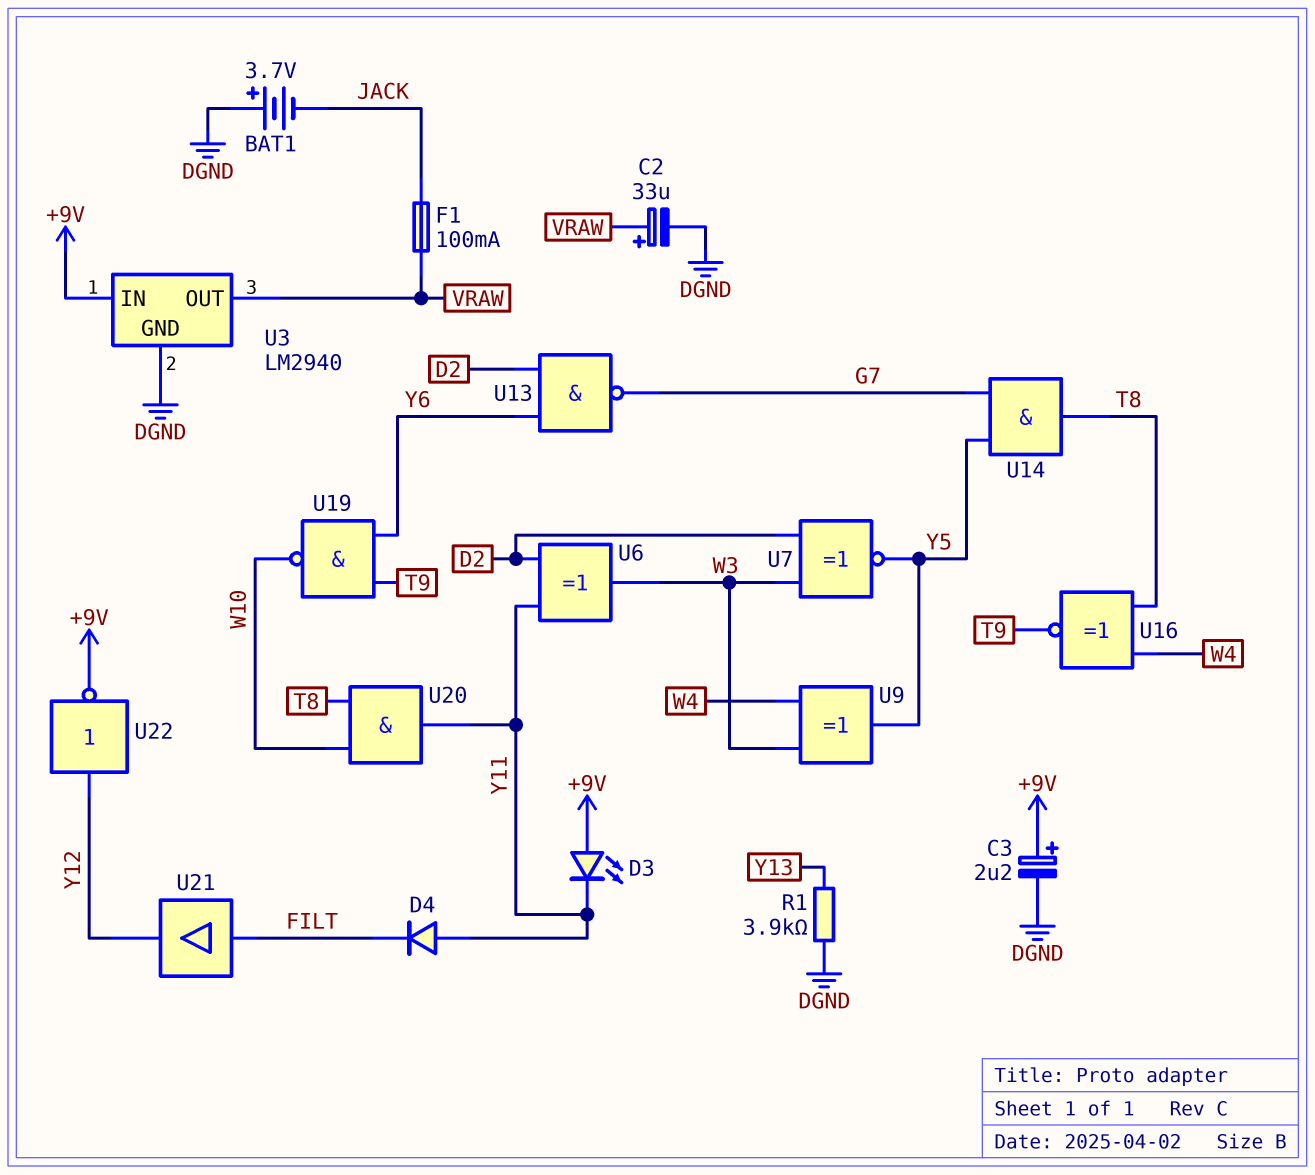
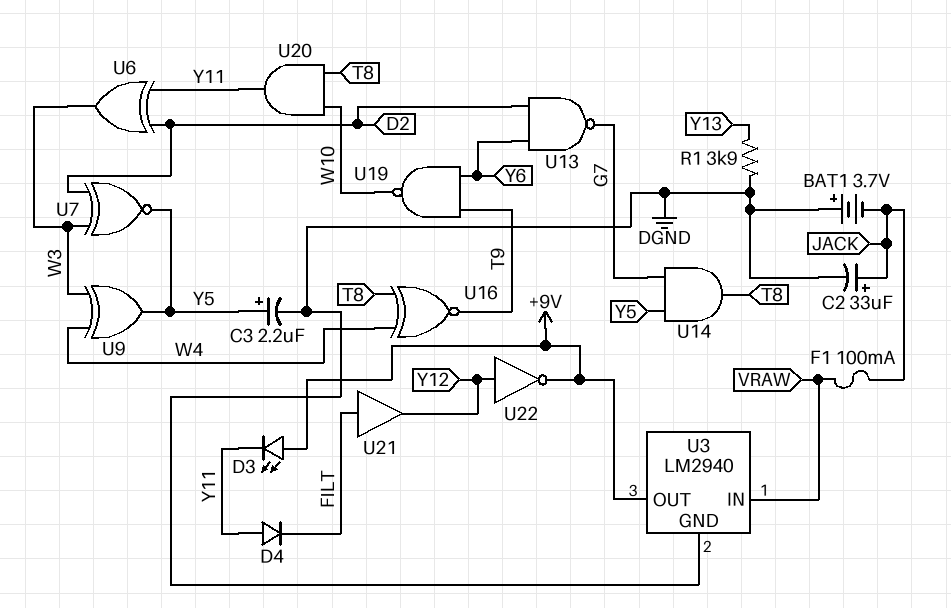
C2: 33uF (plus VRAW, minus DGND) -> 33uF (plus JACK, minus DGND)
C3: 2.2uF (plus +9V, minus DGND) -> 2.2uF (plus Y5, minus DGND)
U3 pin IN: +9V -> VRAW
U3 pin OUT: VRAW -> +9V

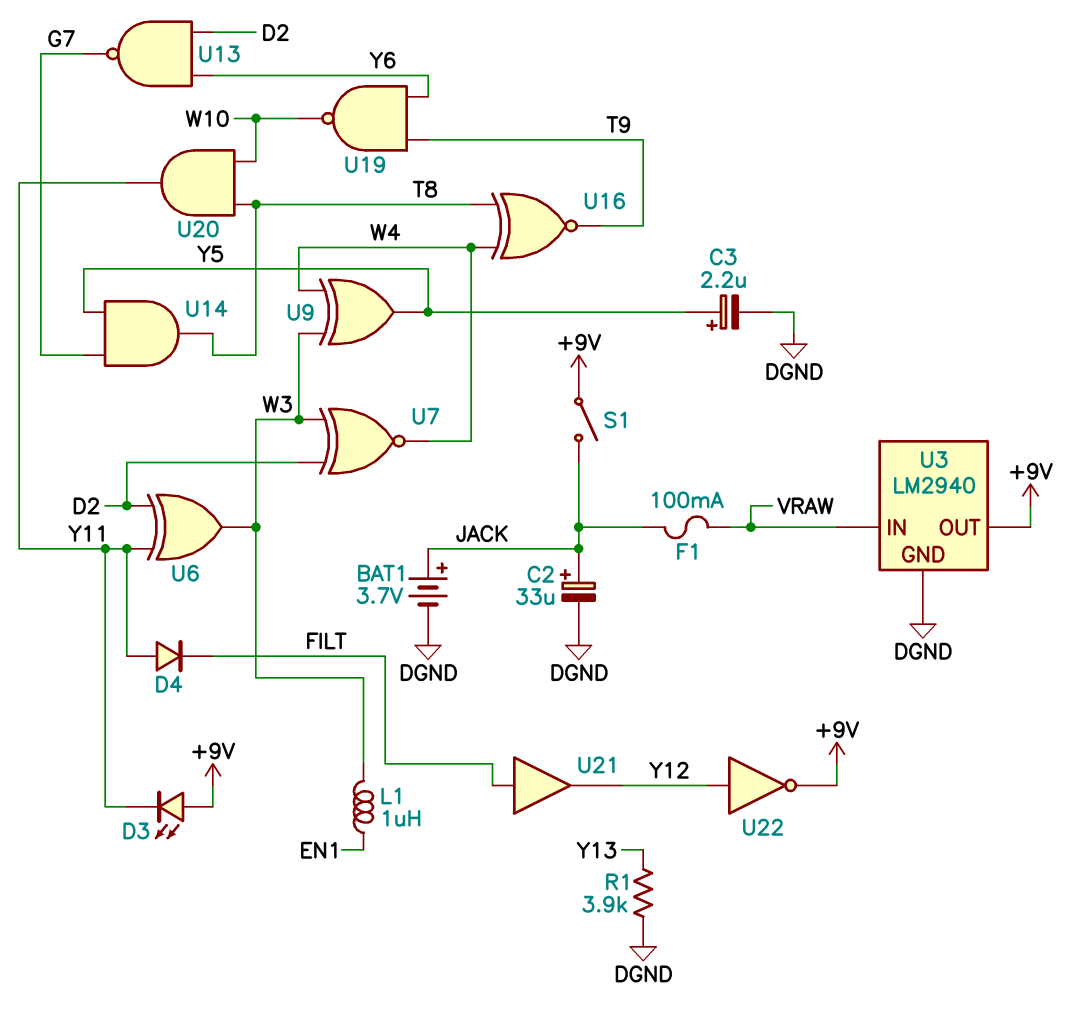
BAT1: 3.7V (plus DGND, minus JACK) -> 3.7V (plus JACK, minus DGND)
L1: none -> 1uH (EN1, W3)
S1: none -> switch (+9V, JACK)
U7: XNOR (in D2, in W3, out Y5) -> XNOR (in D2, in W3, out W4)

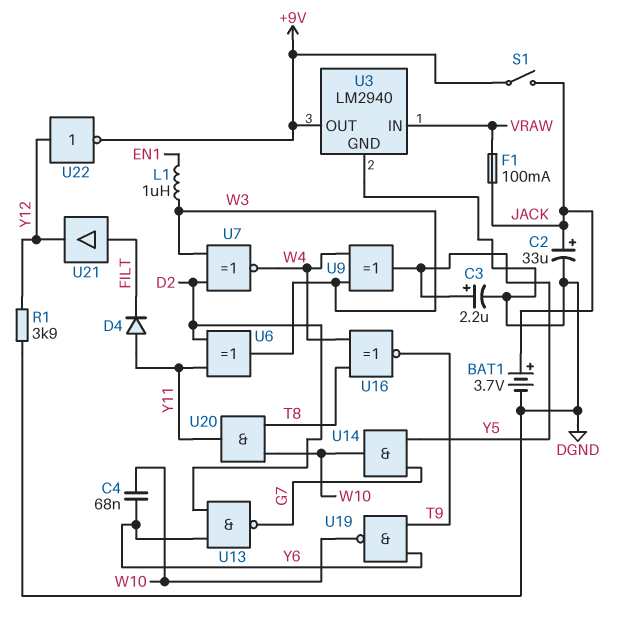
C4: none -> 68nF (W10, Y6)
D3: LED (A +9V, K Y11) -> none
R1: 3.9k (DGND, Y13) -> 3.9k (DGND, Y12)
U14: AND (in G7, in Y5, out T8) -> AND (in G7, in Y5, out W10)

